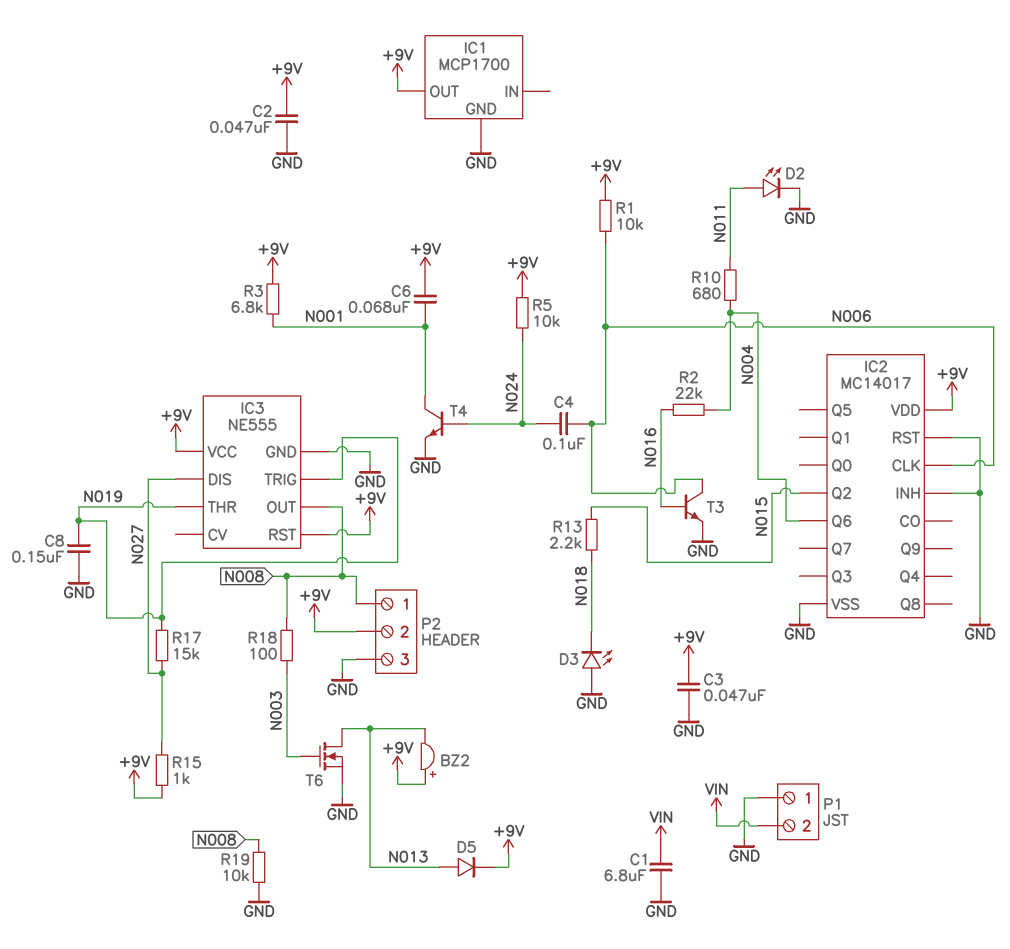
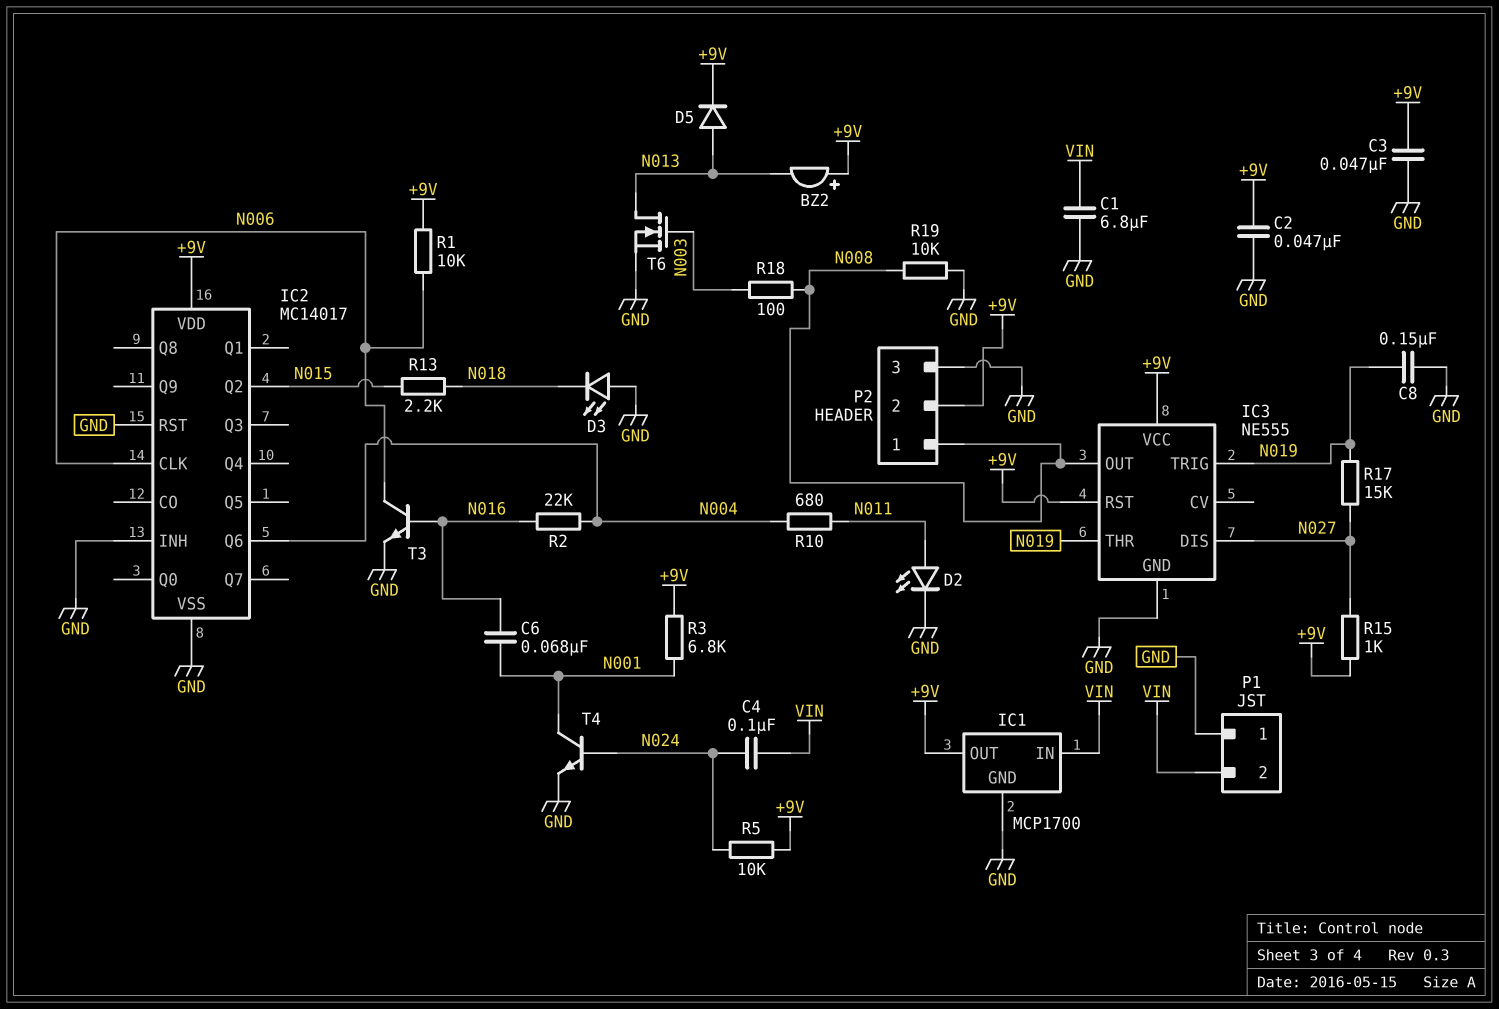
C4: 100nF (N006, N024) -> 100nF (N024, VIN)
C6: 68nF (+9V, N001) -> 68nF (N001, N016)
IC1 pin IN: none -> VIN

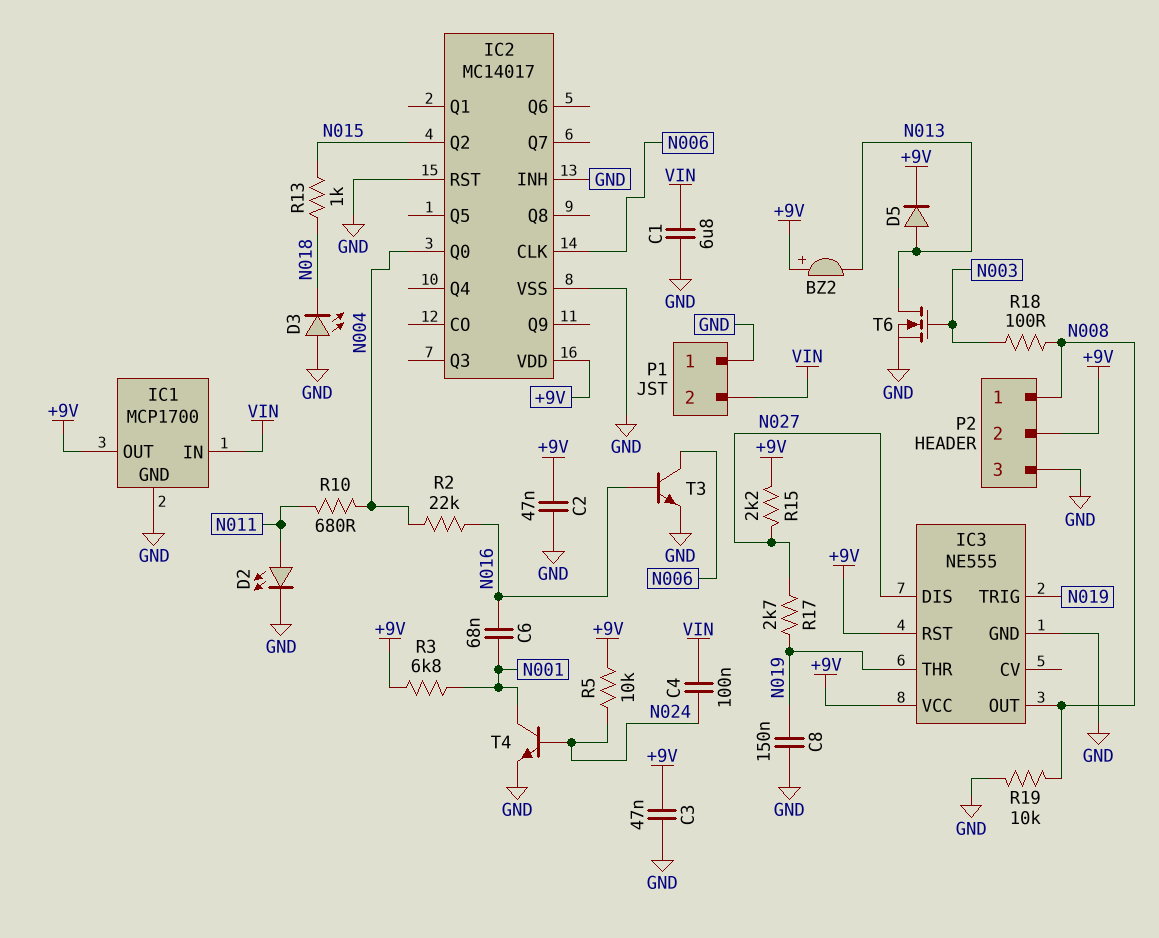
IC2 pin Q0: none -> N004
IC2 pin Q6: N004 -> none
R1: 10k (+9V, N006) -> none
R13: 2.2k (N015, N018) -> 1k (N015, N018)
R15: 1k (+9V, N027) -> 2.2k (+9V, N027)
R17: 15k (N019, N027) -> 2.7k (N019, N027)

